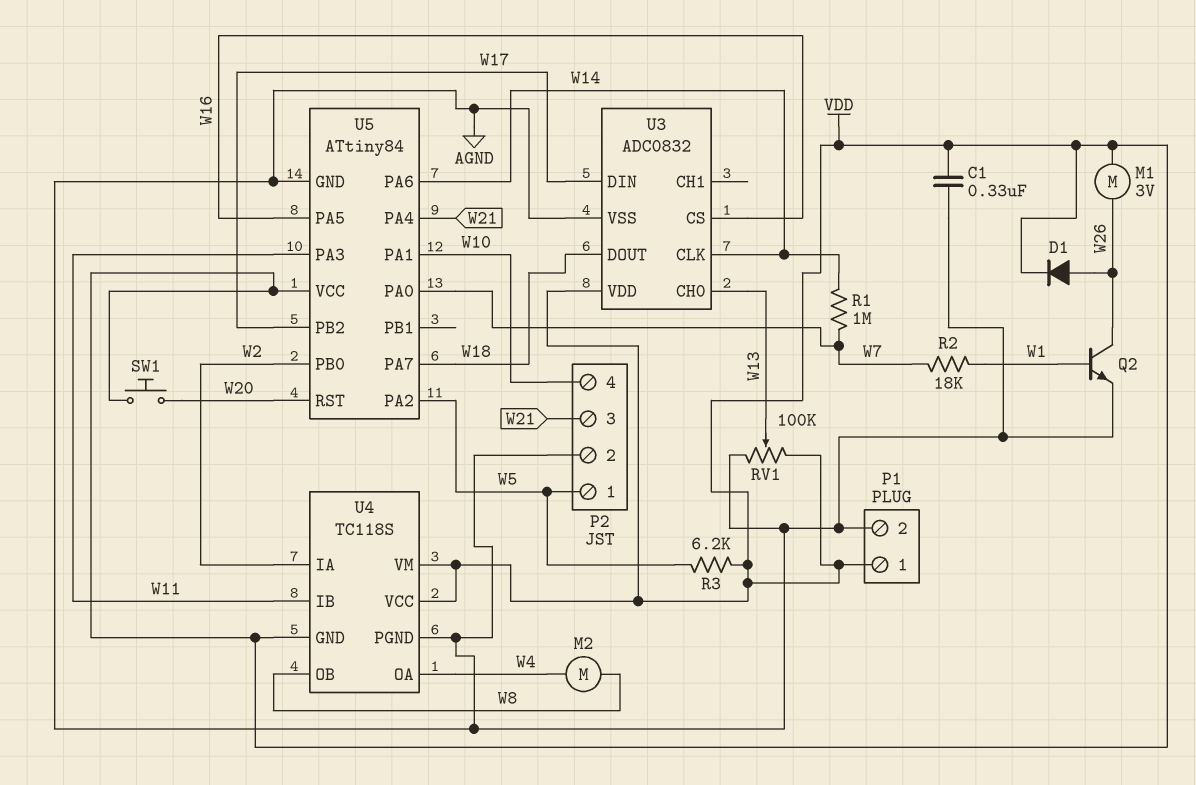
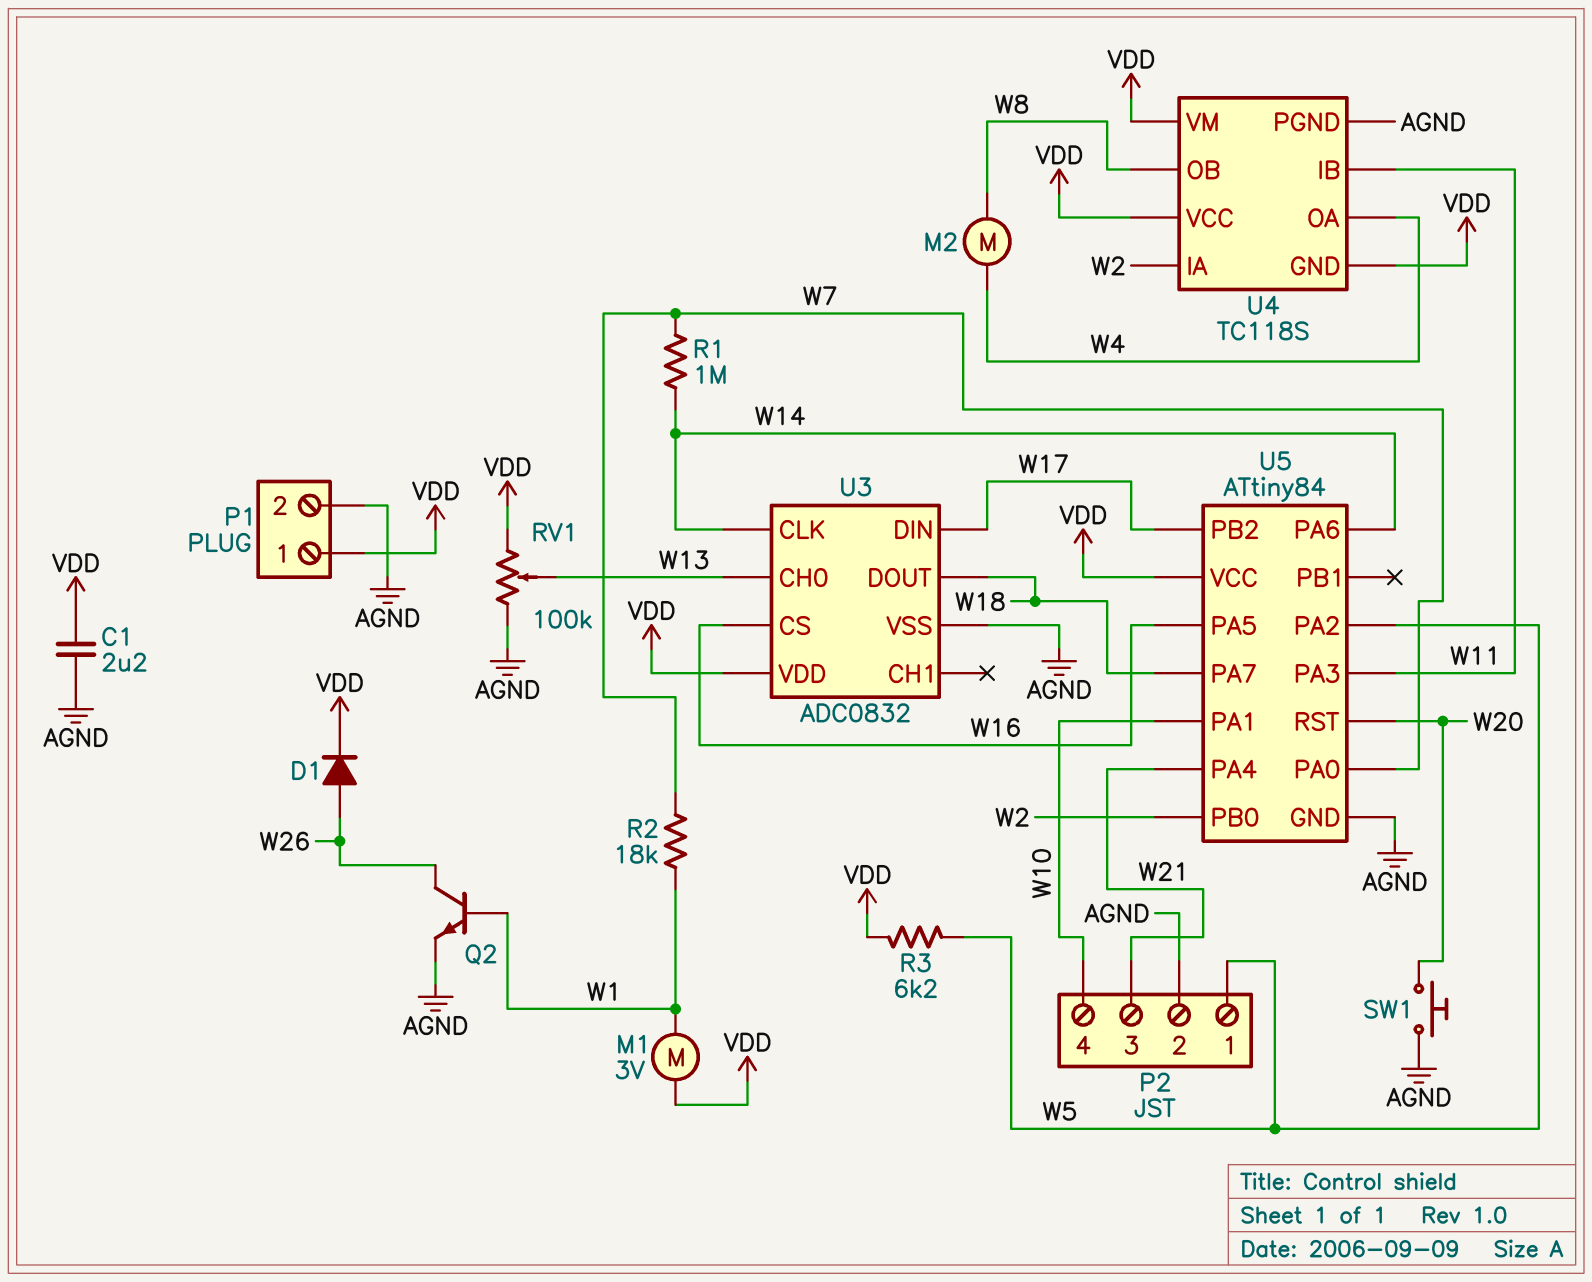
C1: 330nF (AGND, VDD) -> 2.2uF (AGND, VDD)
M1: motor 3V (VDD, W26) -> motor 3V (VDD, W1)
SW1: button (VDD, W20) -> button (AGND, W20)

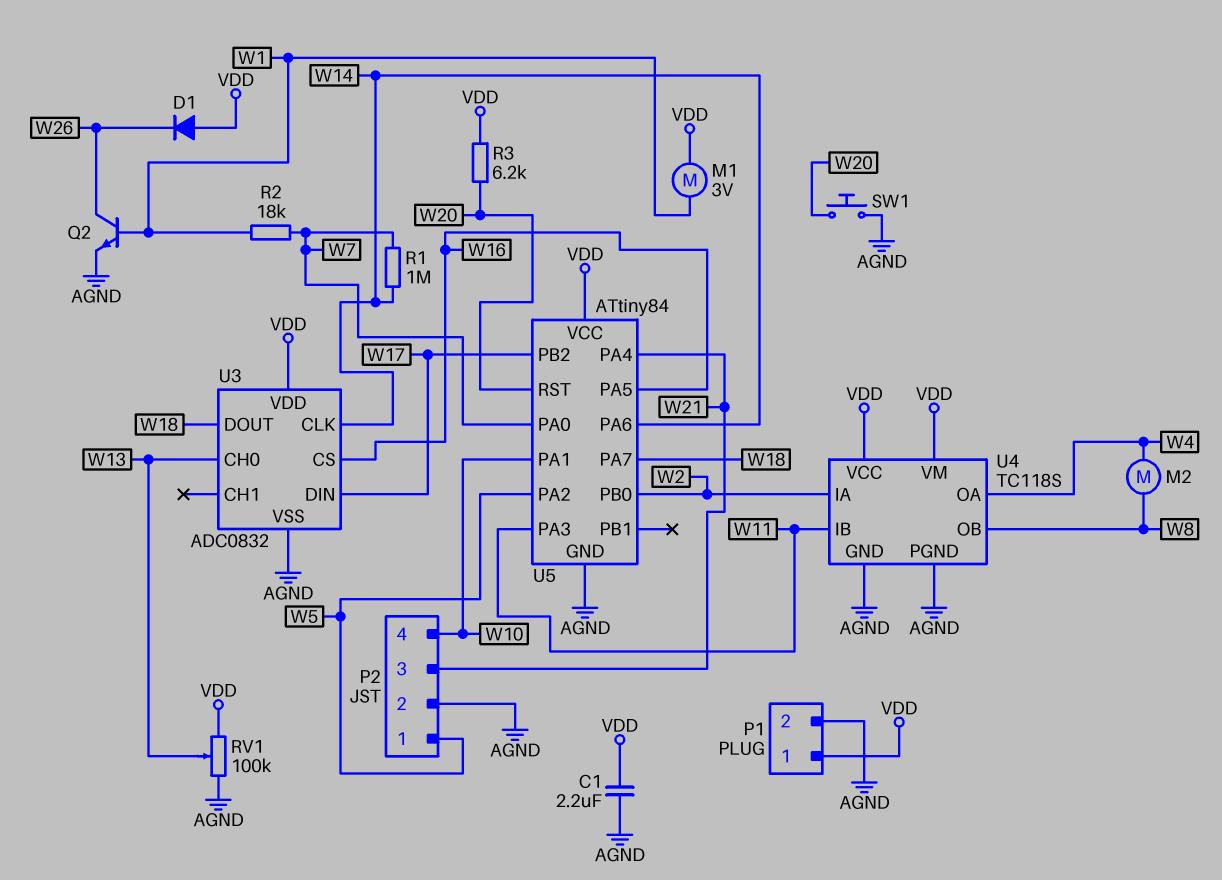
D1: diode (A W26, K VDD) -> diode (A VDD, K W26)
R3: 6.2k (VDD, W5) -> 6.2k (VDD, W20)
U4 pin GND: VDD -> AGND

